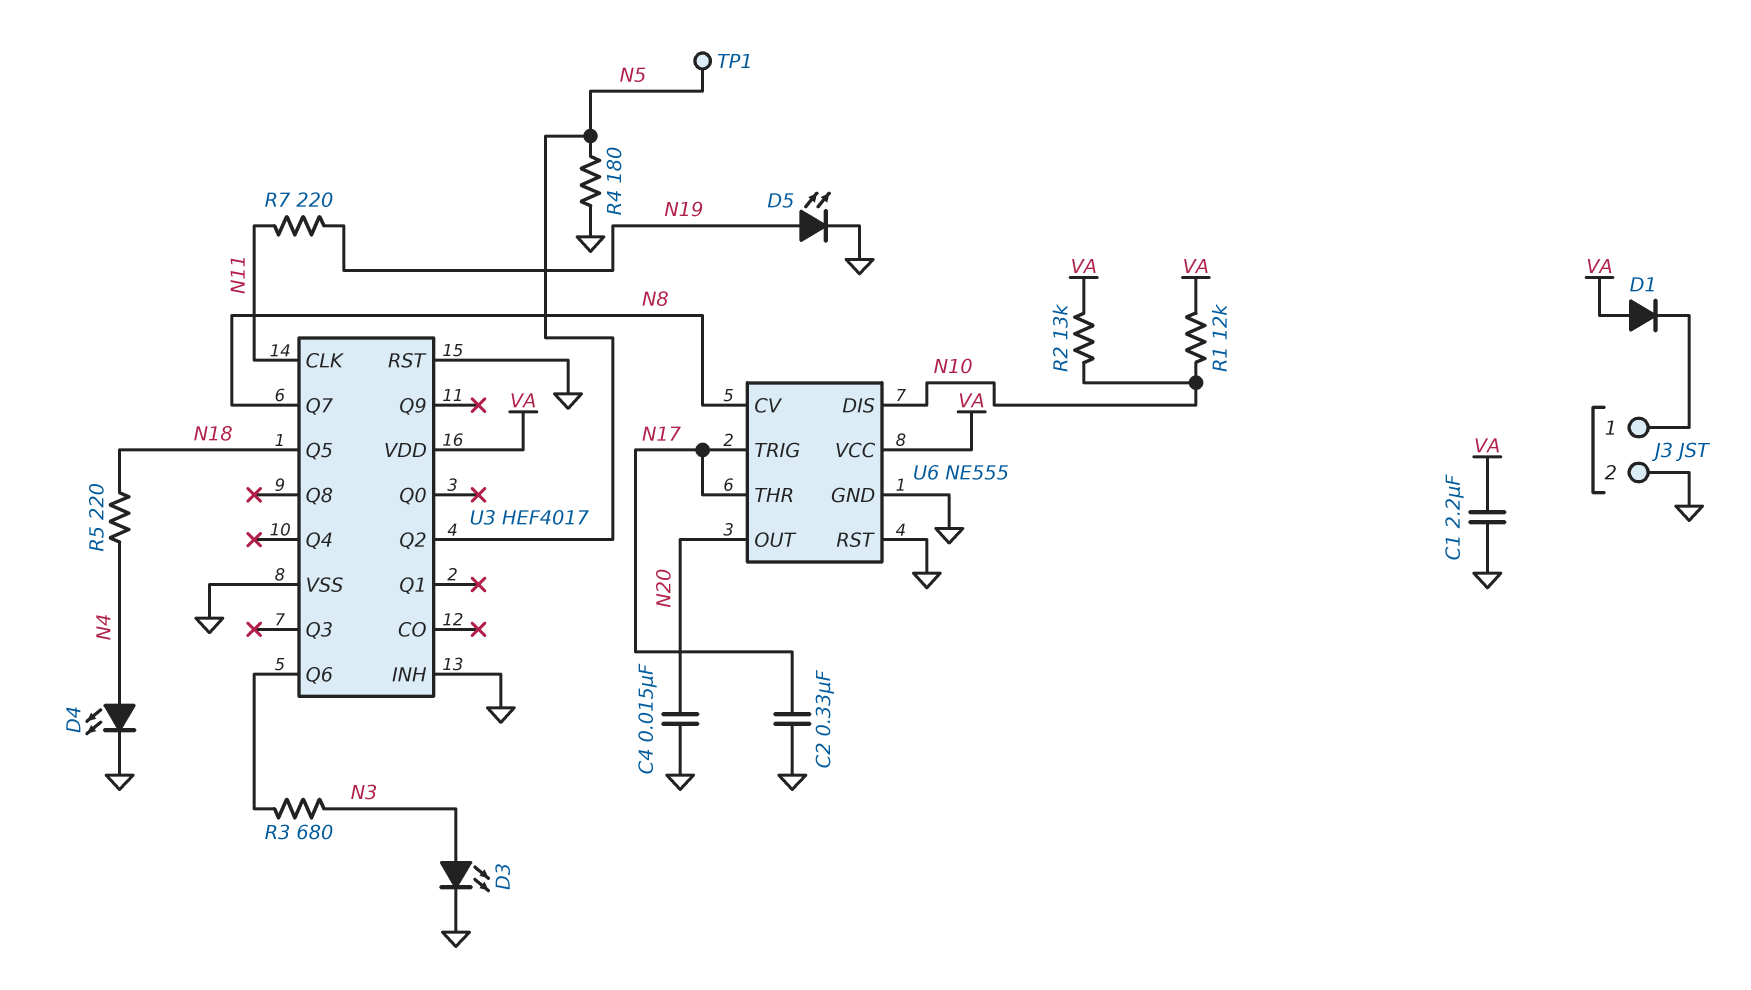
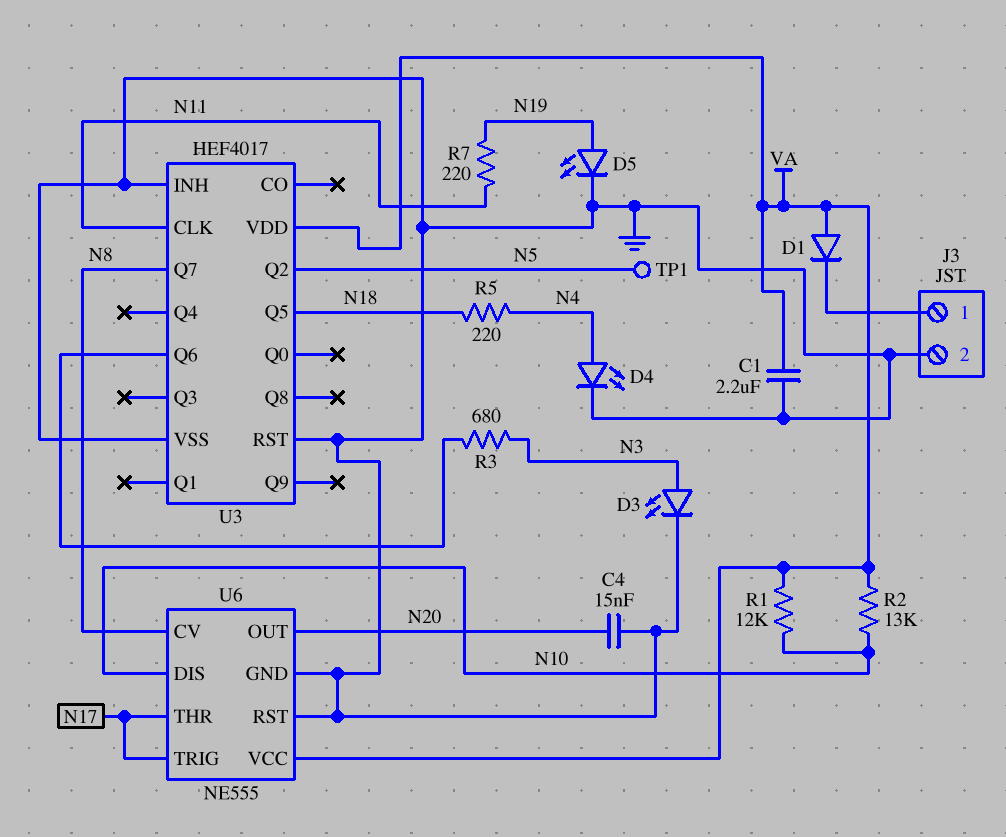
C2: 330nF (GND, N17) -> none
R4: 180 (GND, N5) -> none

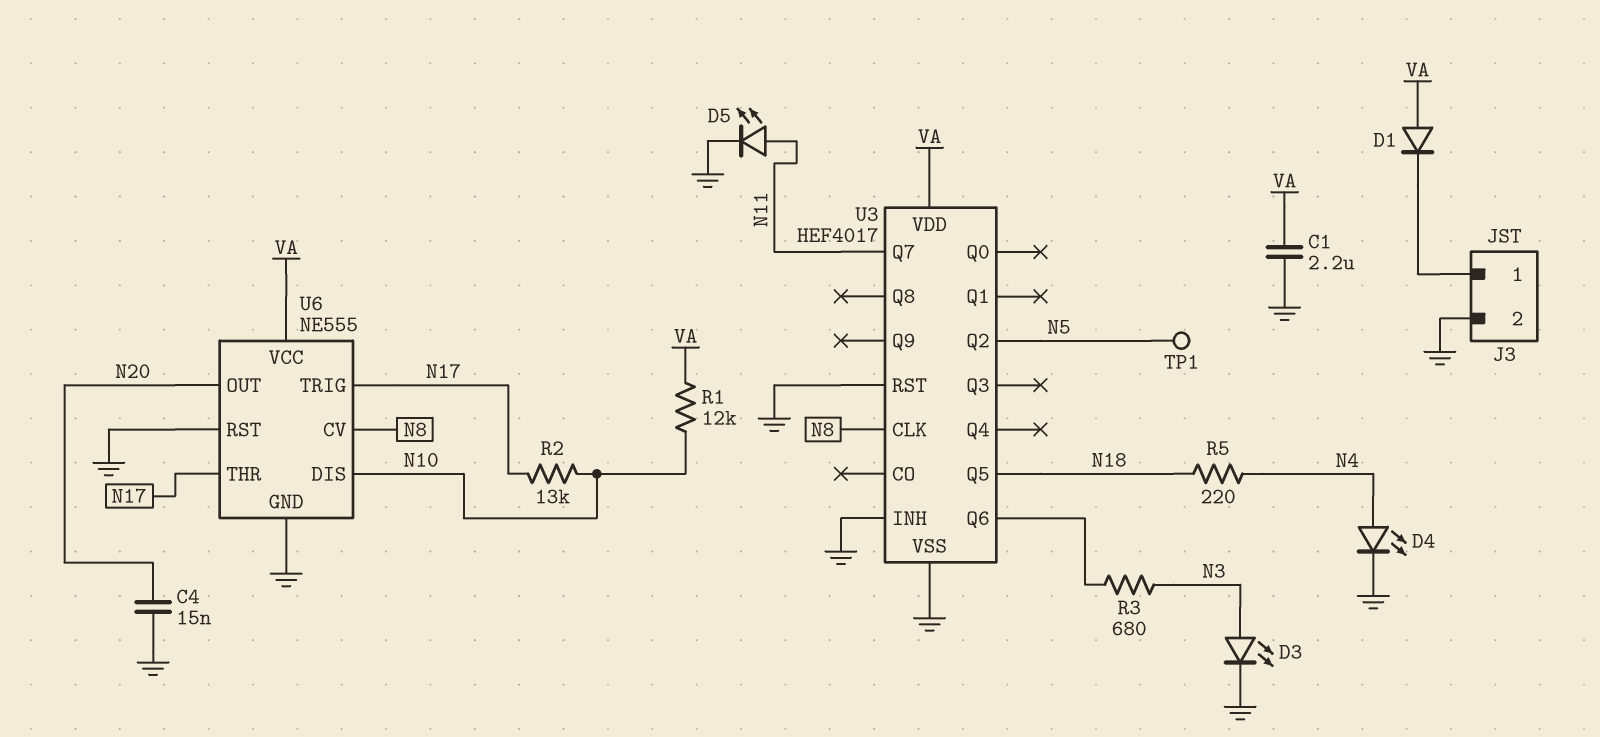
D5: LED (A N19, K GND) -> LED (A N11, K GND)
R2: 13k (N10, VA) -> 13k (N10, N17)
R7: 220 (N11, N19) -> none
U3 pin CLK: N11 -> N8
U3 pin Q7: N8 -> N11

